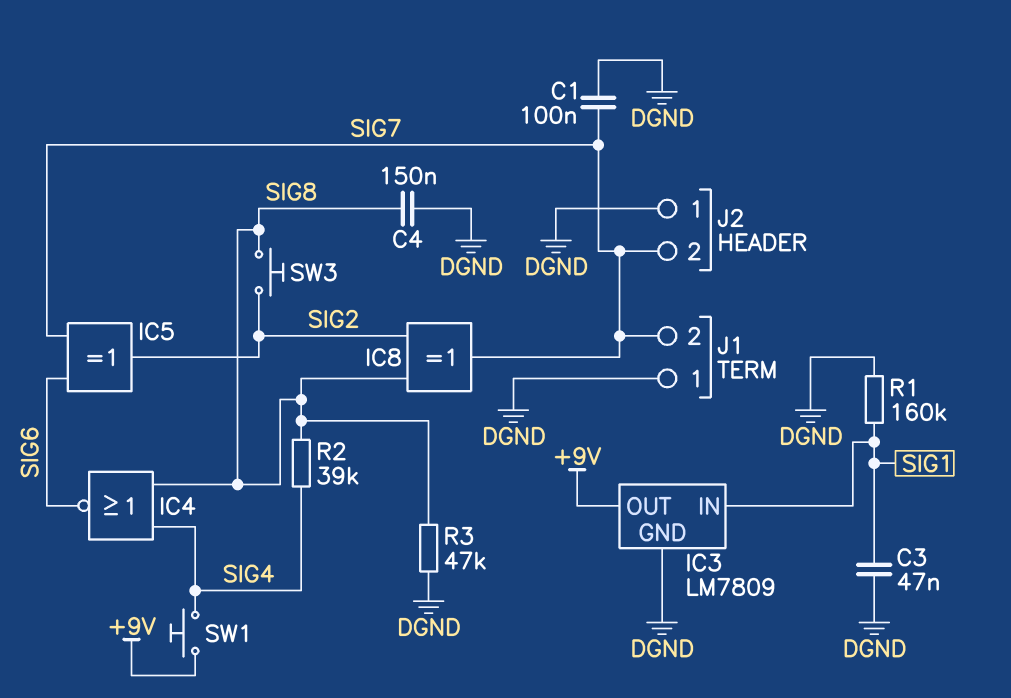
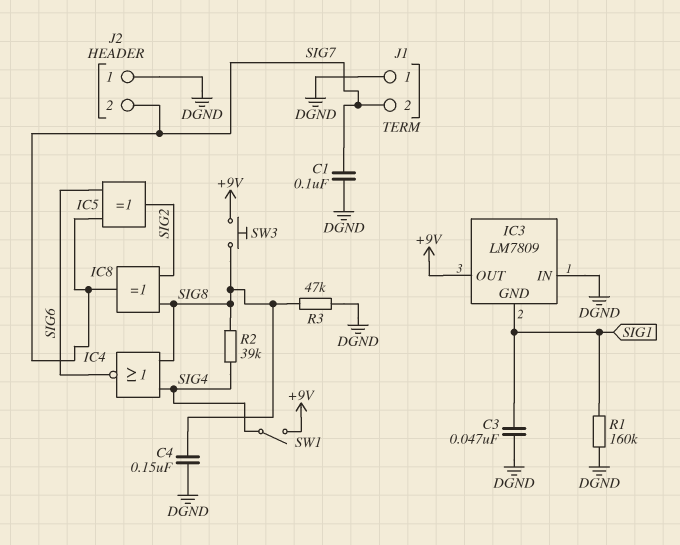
IC3 pin GND: DGND -> SIG1
IC3 pin IN: SIG1 -> DGND
SW1: button (+9V, SIG4) -> switch (+9V, SIG4)
SW3: button (SIG2, SIG8) -> button (+9V, SIG8)

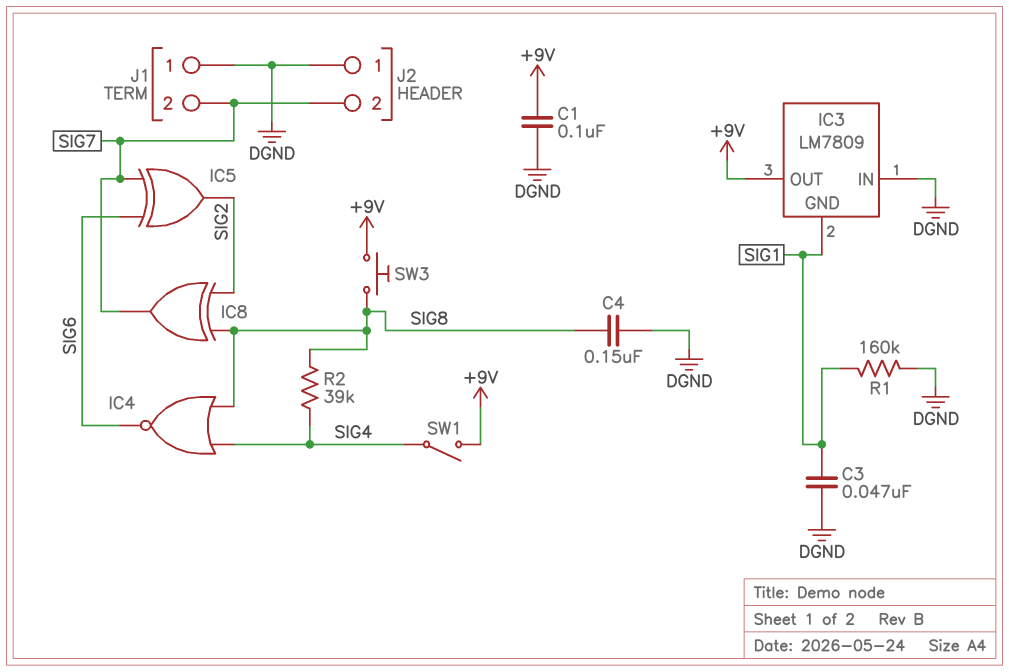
C1: 100nF (DGND, SIG7) -> 100nF (+9V, DGND)
R3: 47k (DGND, SIG8) -> none

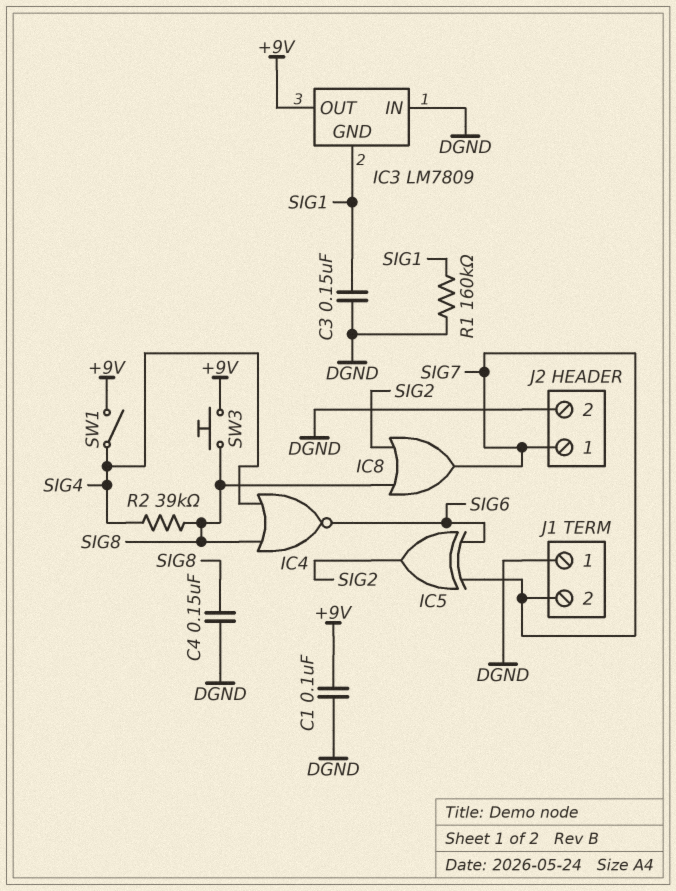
C3: 47nF (DGND, SIG1) -> 150nF (DGND, SIG1)
IC8: XOR (in SIG2, in SIG8, out SIG7) -> OR (in SIG2, in SIG8, out SIG7)
J2 pin 1: DGND -> SIG7
J2 pin 2: SIG7 -> DGND

